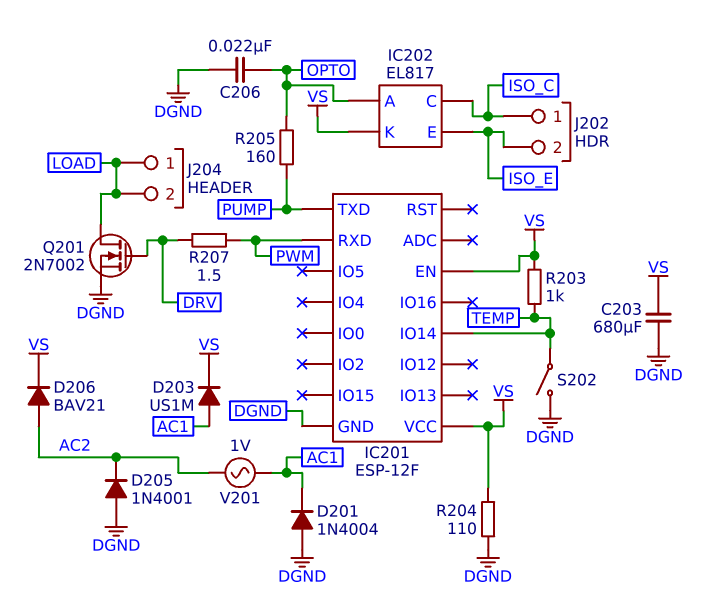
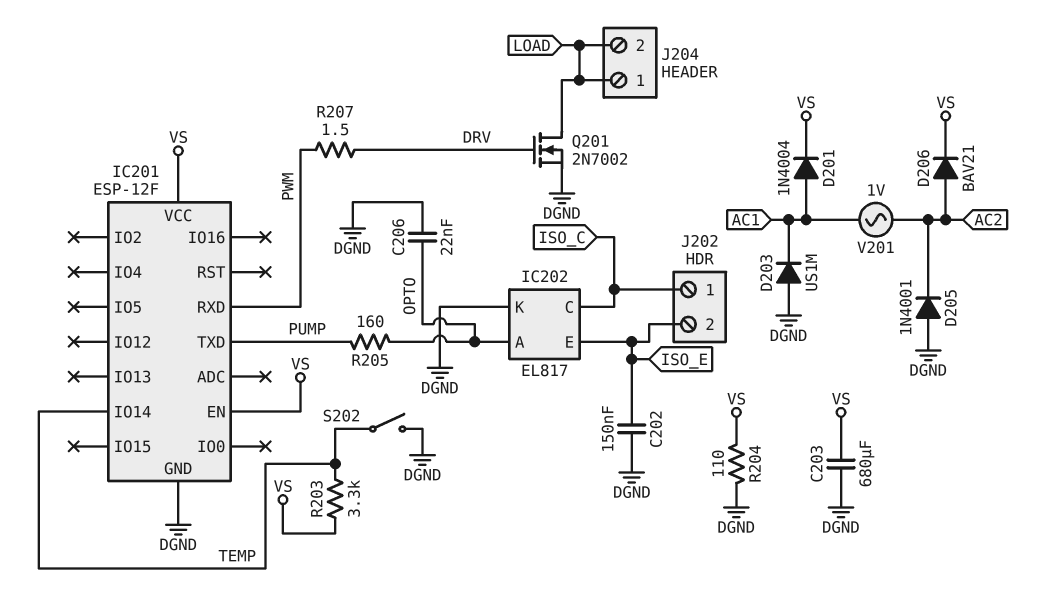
C202: none -> 150nF (DGND, ISO_E)
D201: diode 1N4004 (A DGND, K AC1) -> diode 1N4004 (A AC1, K VS)
D203: diode US1M (A AC1, K VS) -> diode US1M (A DGND, K AC1)
IC202 pin K: VS -> DGND
R203: 1k (TEMP, VS) -> 3.3k (TEMP, VS)

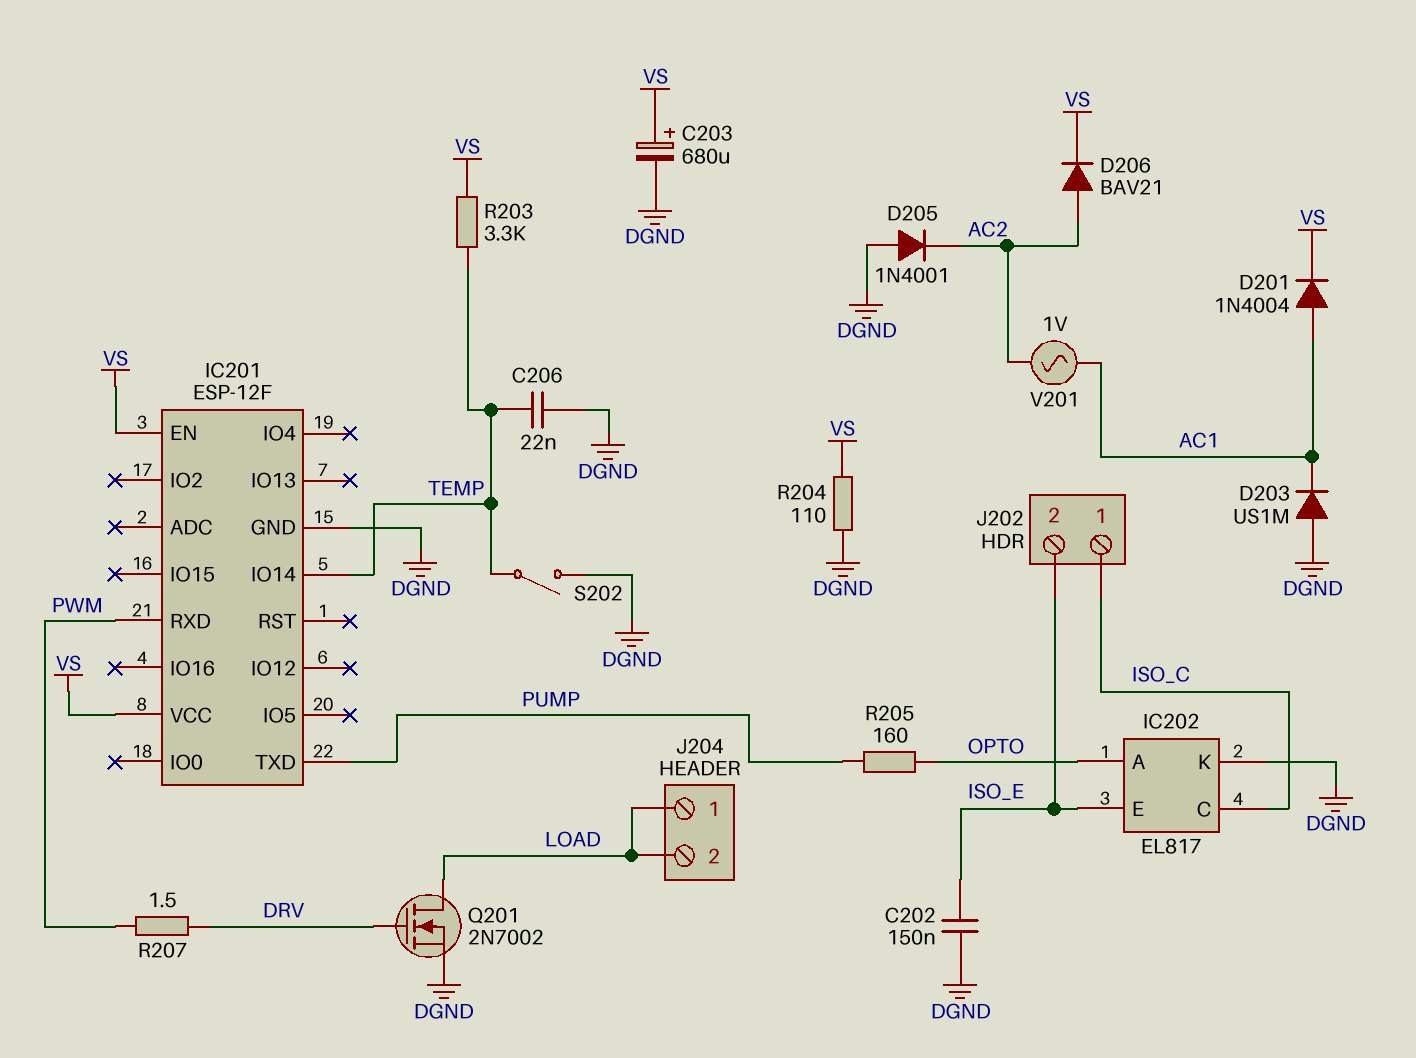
C203: 680uF (DGND, VS) -> 680uF (plus VS, minus DGND)
C206: 22nF (DGND, OPTO) -> 22nF (DGND, TEMP)

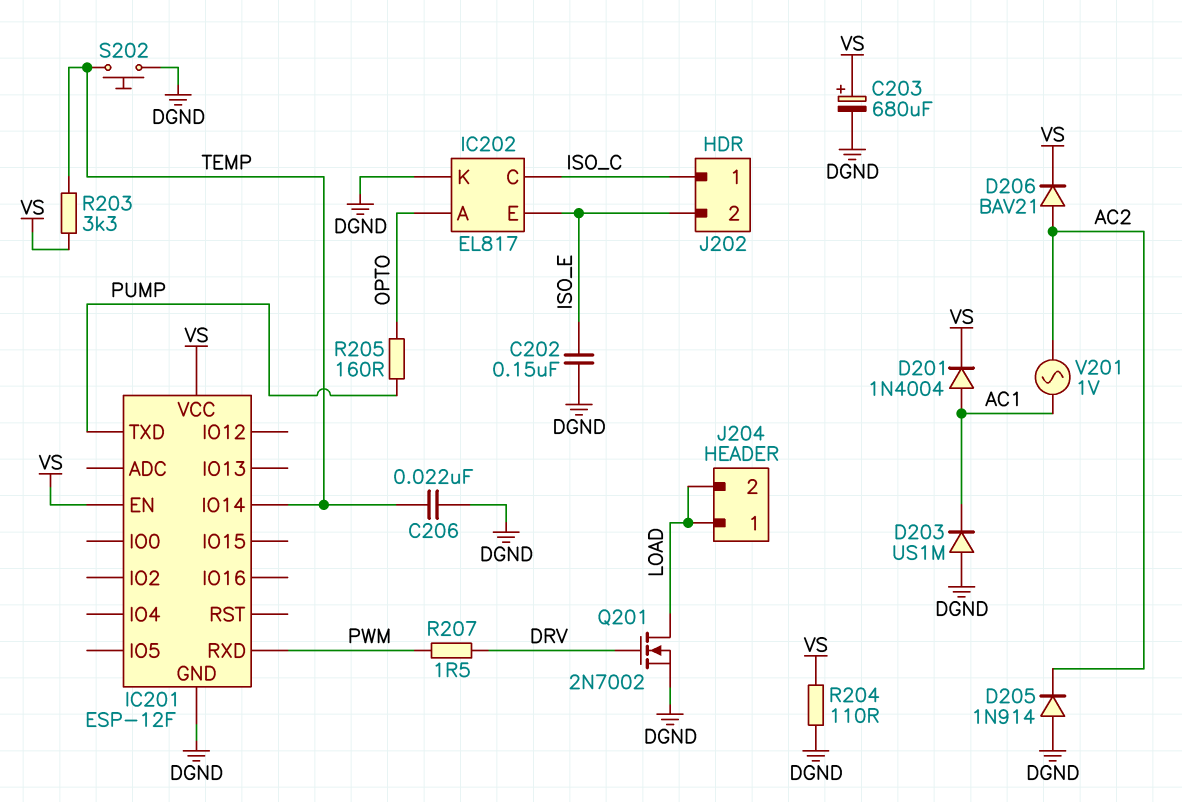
D205: diode 1N4001 (A DGND, K AC2) -> diode 1N914 (A DGND, K AC2)
S202: switch (DGND, TEMP) -> button (DGND, TEMP)

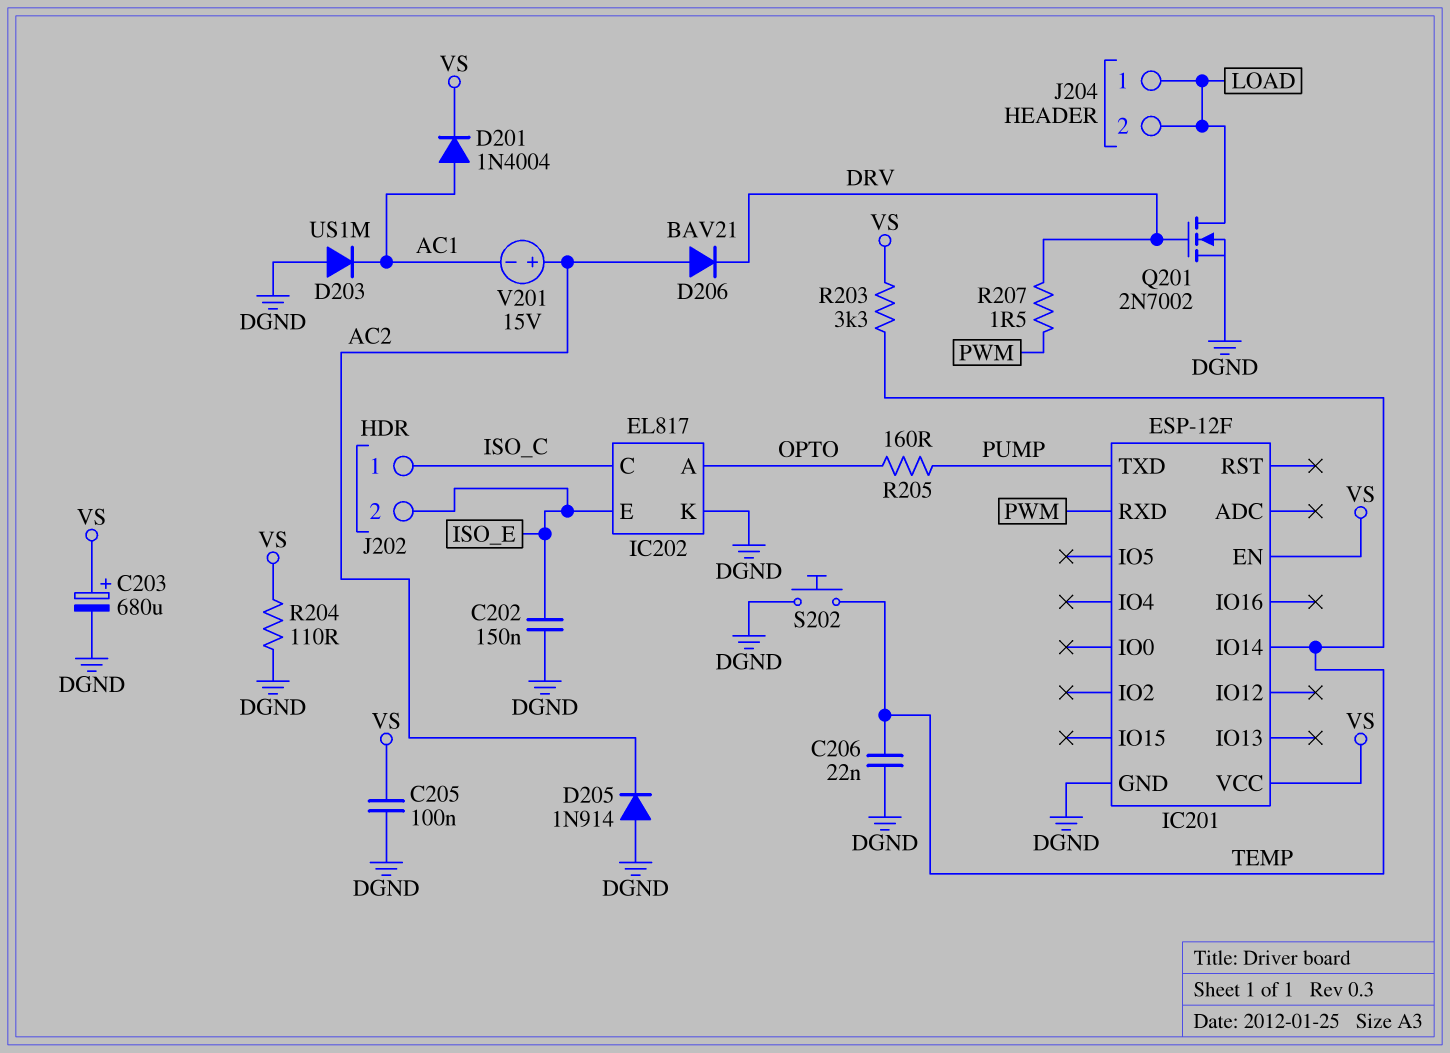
C205: none -> 100nF (DGND, VS)
D206: diode BAV21 (A AC2, K VS) -> diode BAV21 (A AC2, K DRV)
V201: AC 1V (AC1, AC2) -> 15V (plus AC2, minus AC1)

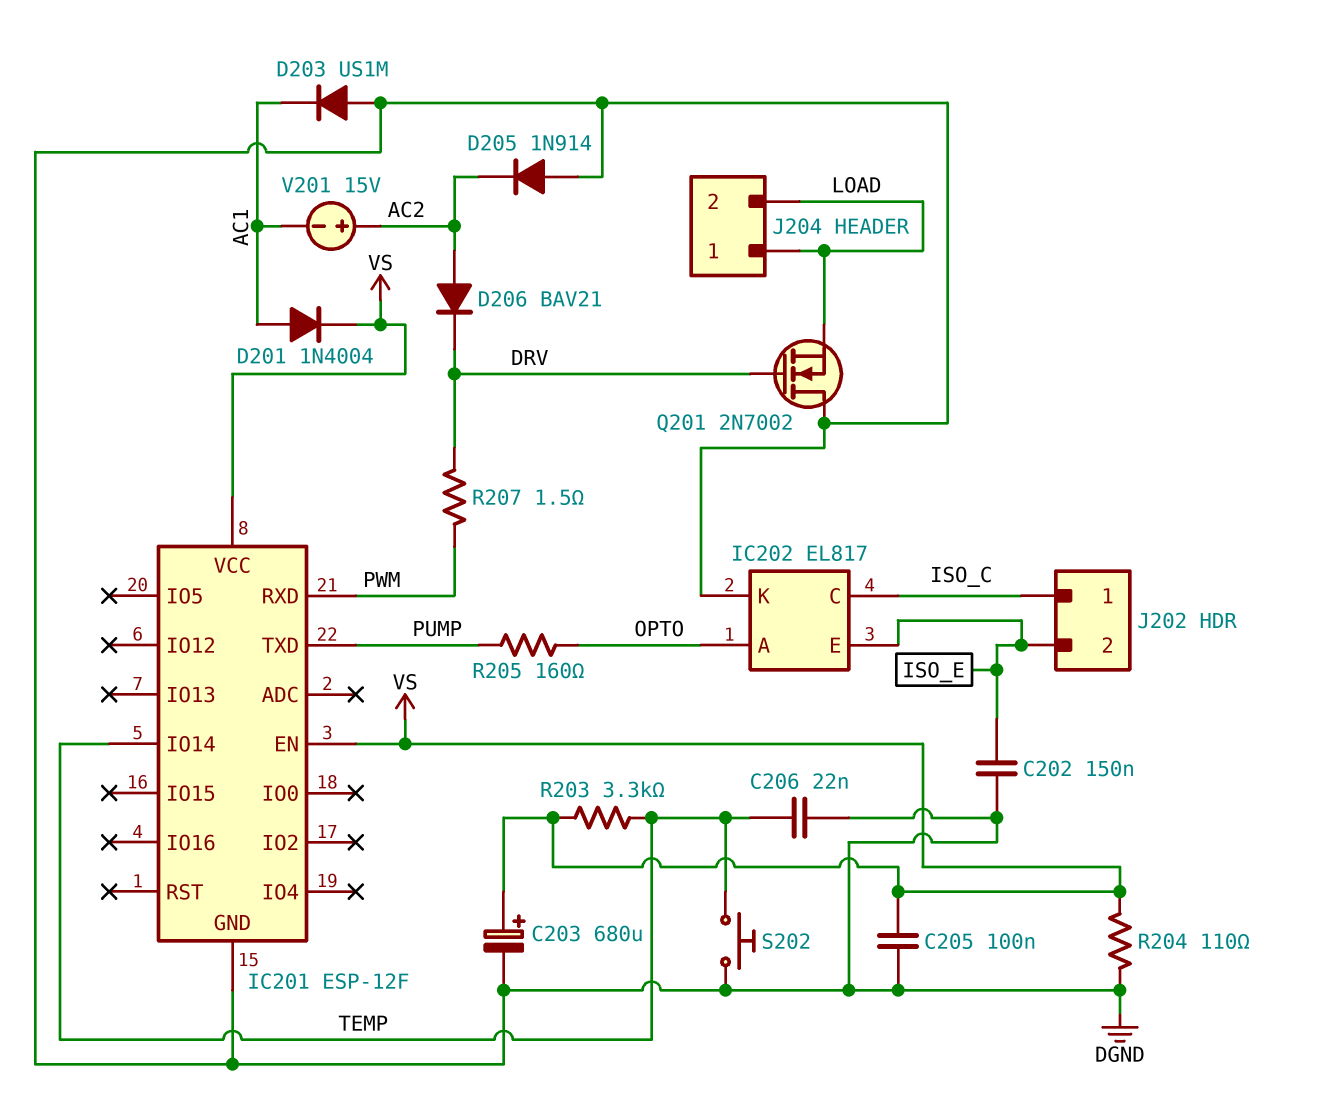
Q201: NMOS 2N7002 (G DRV, D LOAD, S DGND) -> NMOS 2N7002 (G DRV, D DGND, S LOAD)

